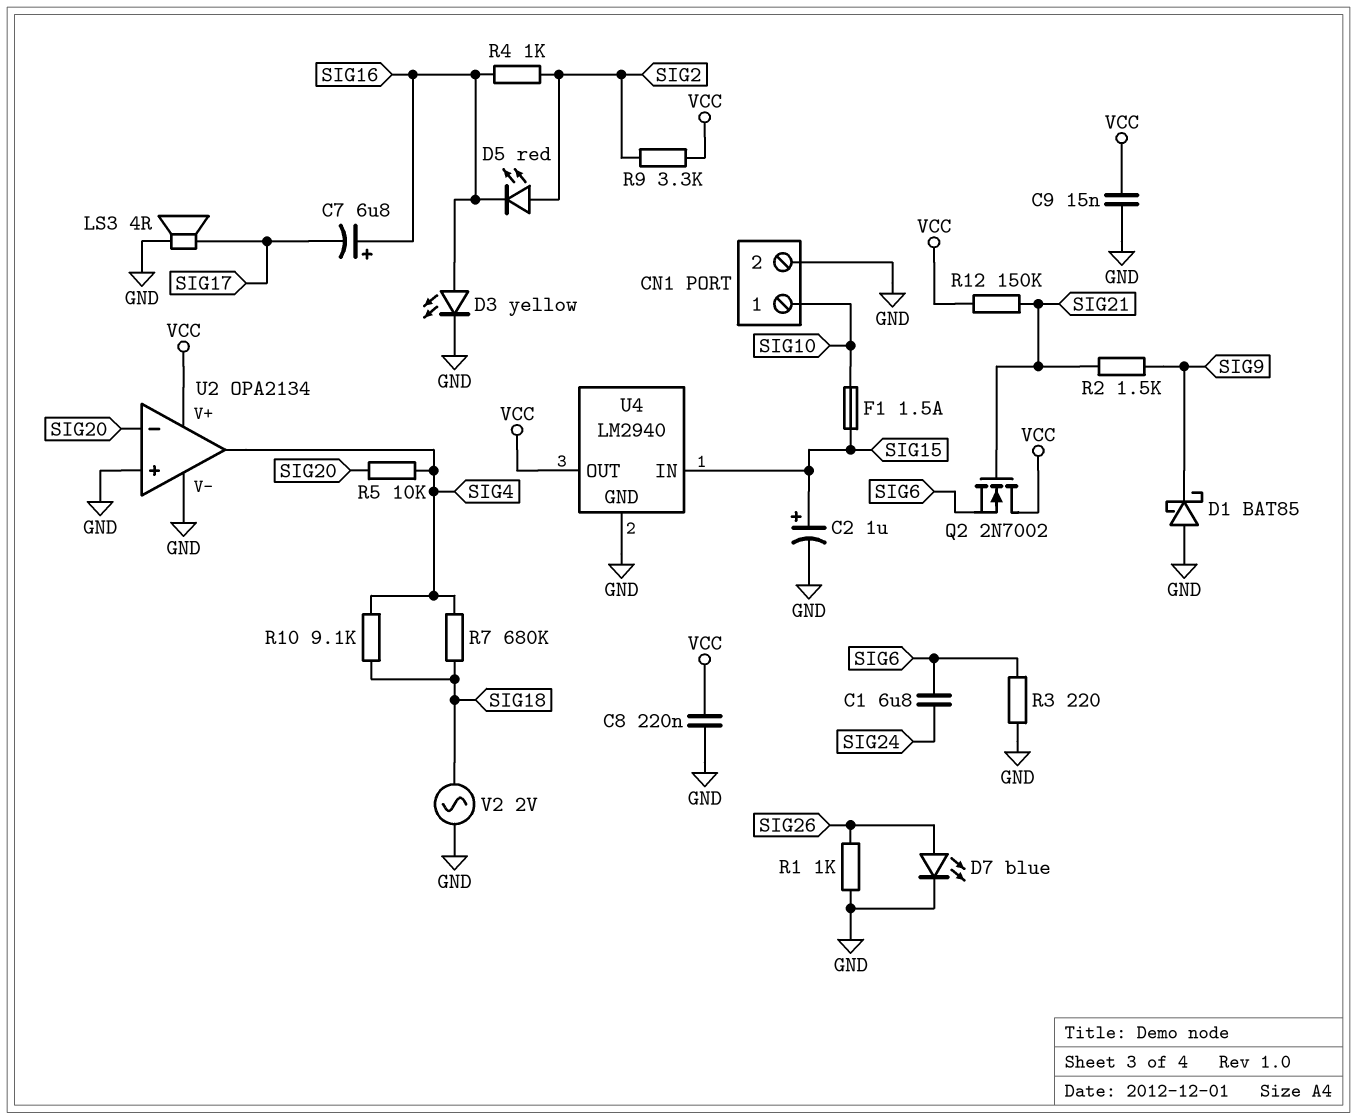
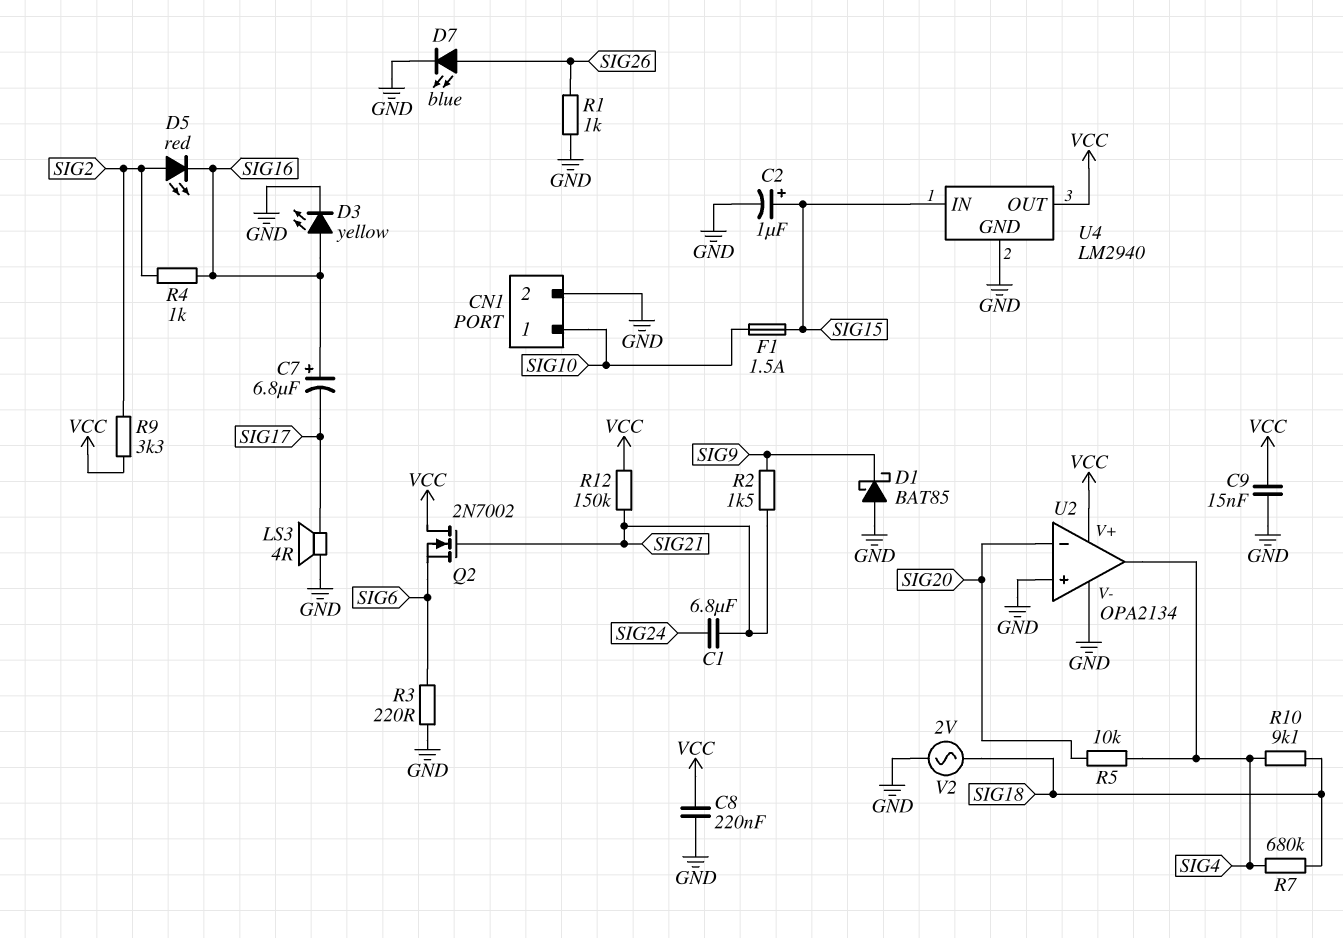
C1: 6.8uF (SIG6, SIG24) -> 6.8uF (SIG21, SIG24)

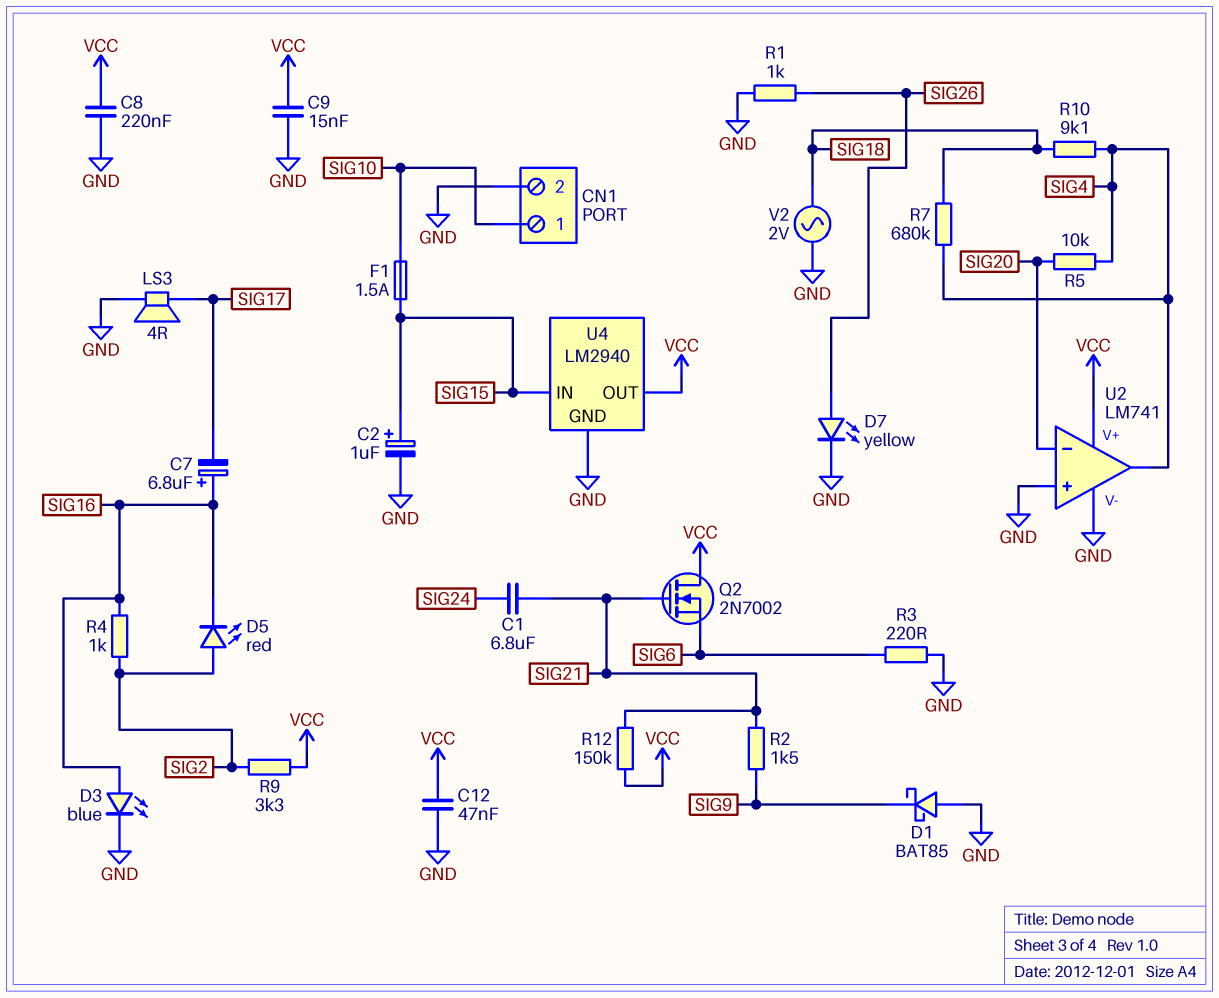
C12: none -> 47nF (GND, VCC)
D3: LED yellow (A SIG16, K GND) -> LED blue (A SIG16, K GND)
D7: LED blue (A SIG26, K GND) -> LED yellow (A SIG26, K GND)
U2: OPA2134 -> LM741

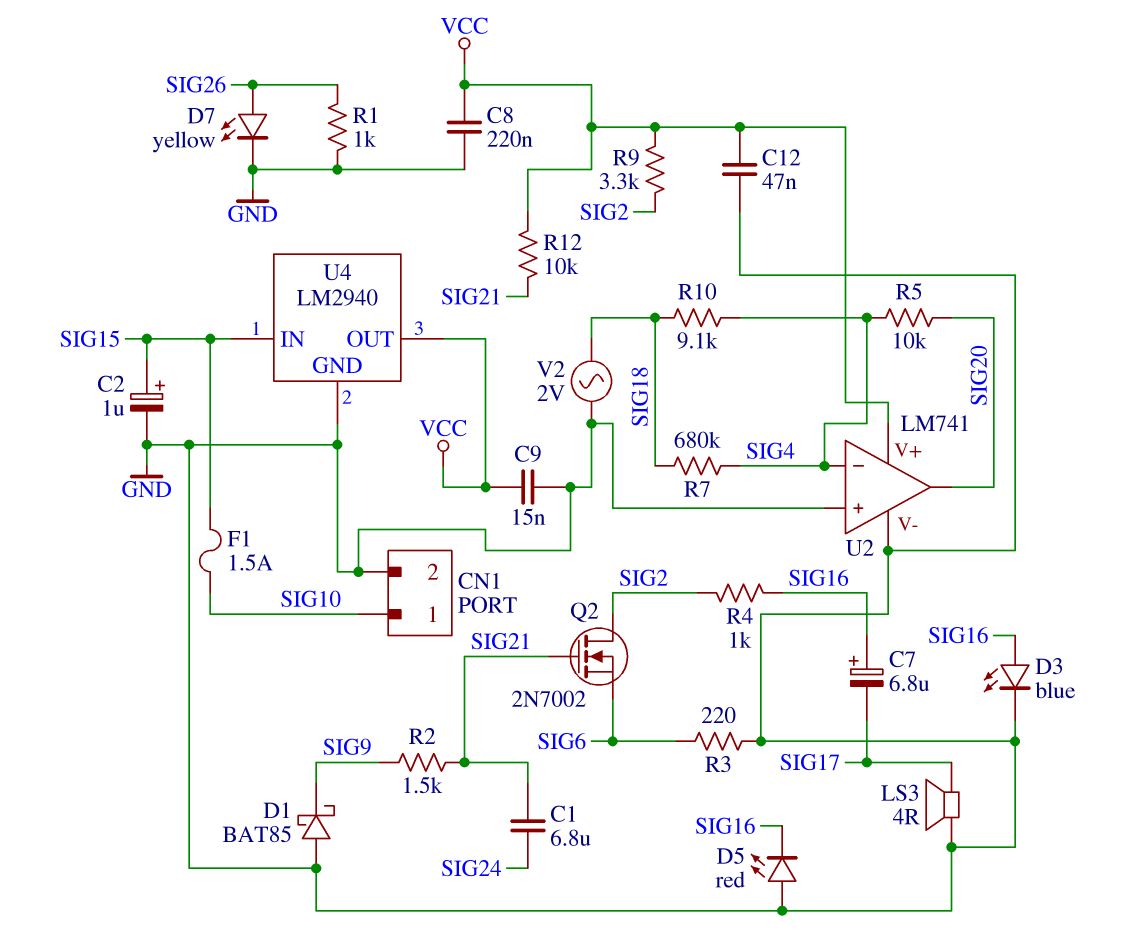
D5: LED red (A SIG2, K SIG16) -> LED red (A GND, K SIG16)
Q2: NMOS 2N7002 (G SIG21, D VCC, S SIG6) -> NMOS 2N7002 (G SIG21, D SIG2, S SIG6)
R12: 150k (SIG21, VCC) -> 10k (SIG21, VCC)
U2 pin in-: SIG20 -> SIG4
U2 pin out: SIG4 -> SIG20

